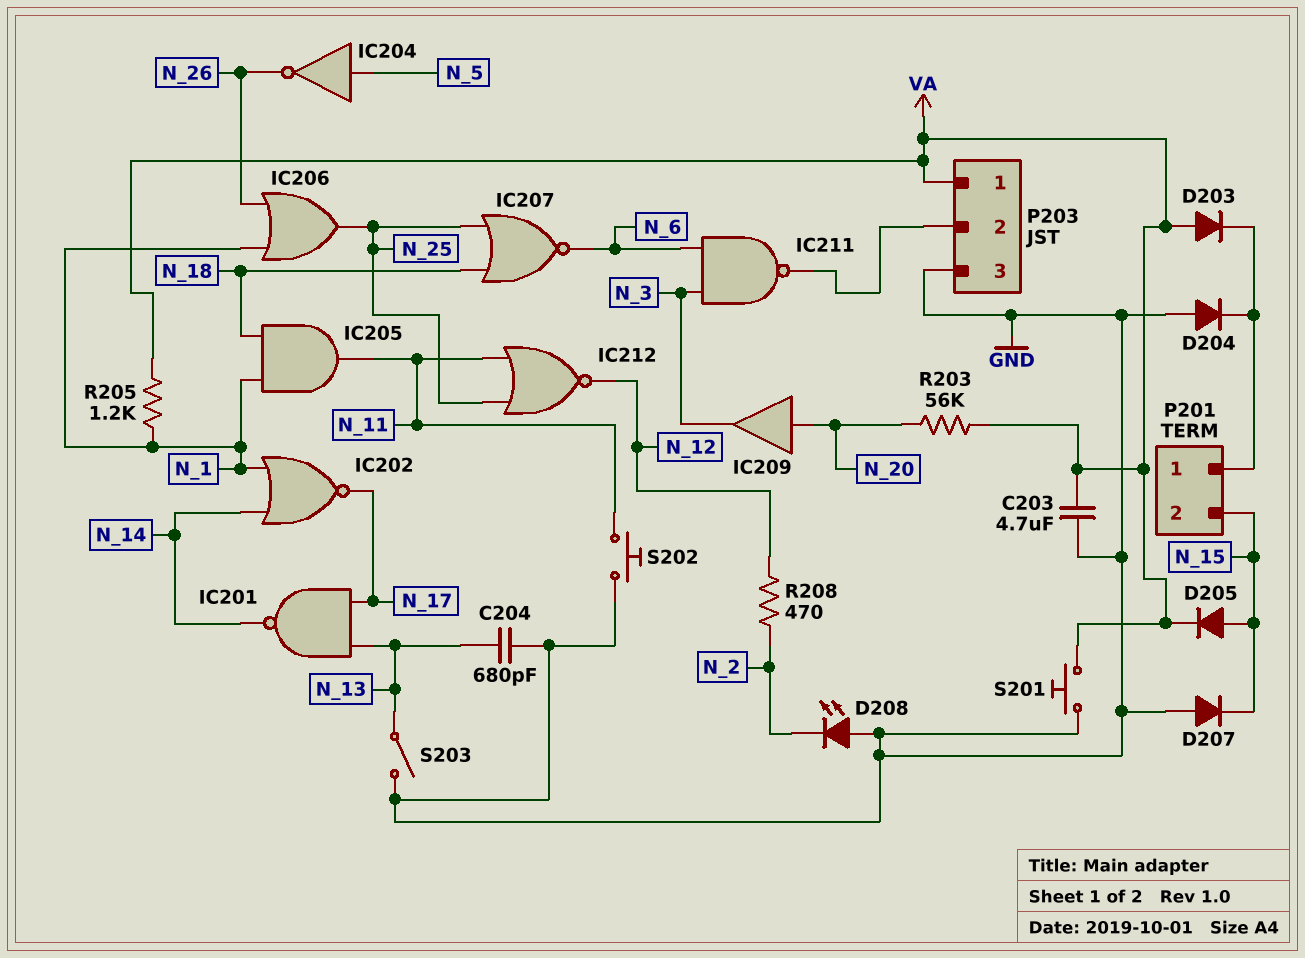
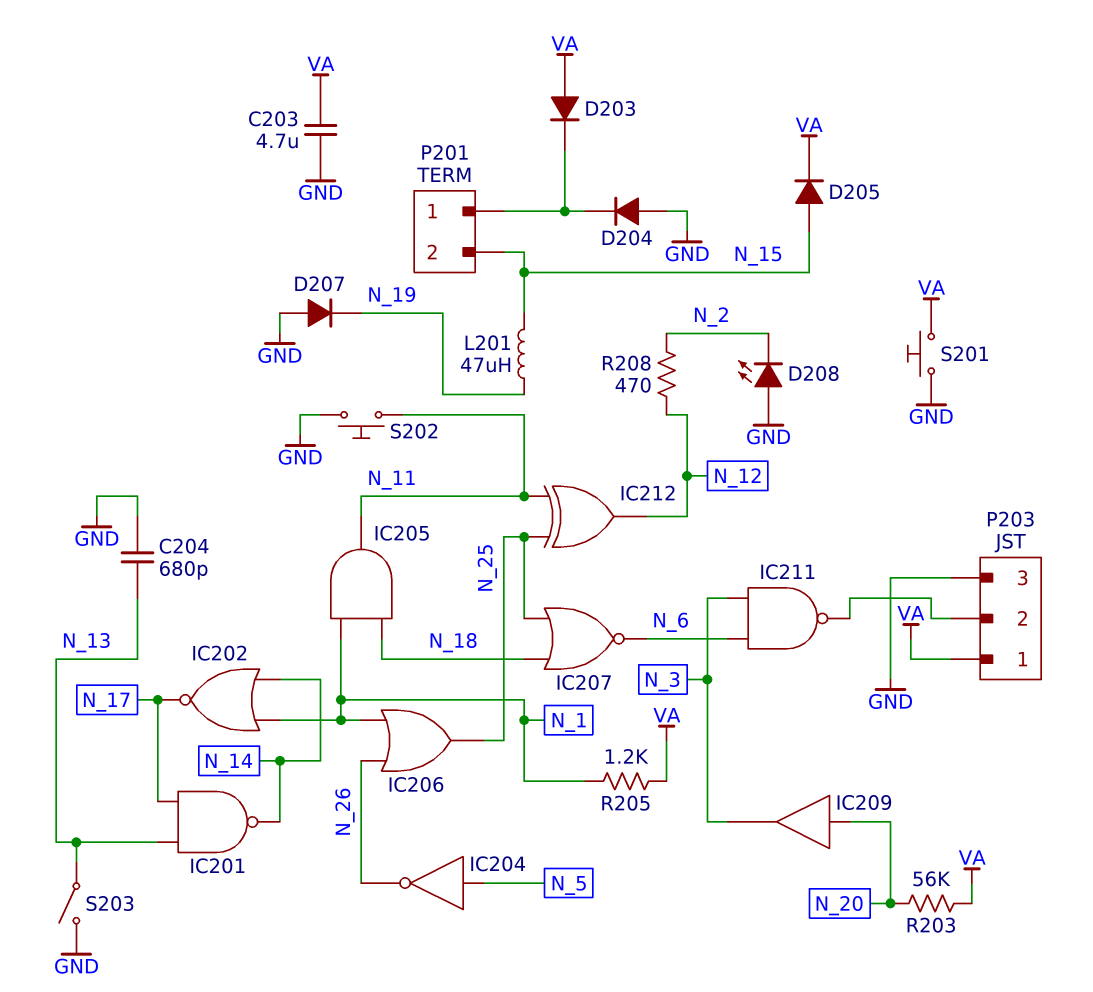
D207: diode (A GND, K N_15) -> diode (A GND, K N_19)
IC212: NOR (in N_11, in N_25, out N_12) -> XOR (in N_11, in N_25, out N_12)
L201: none -> 47uH (N_15, N_19)

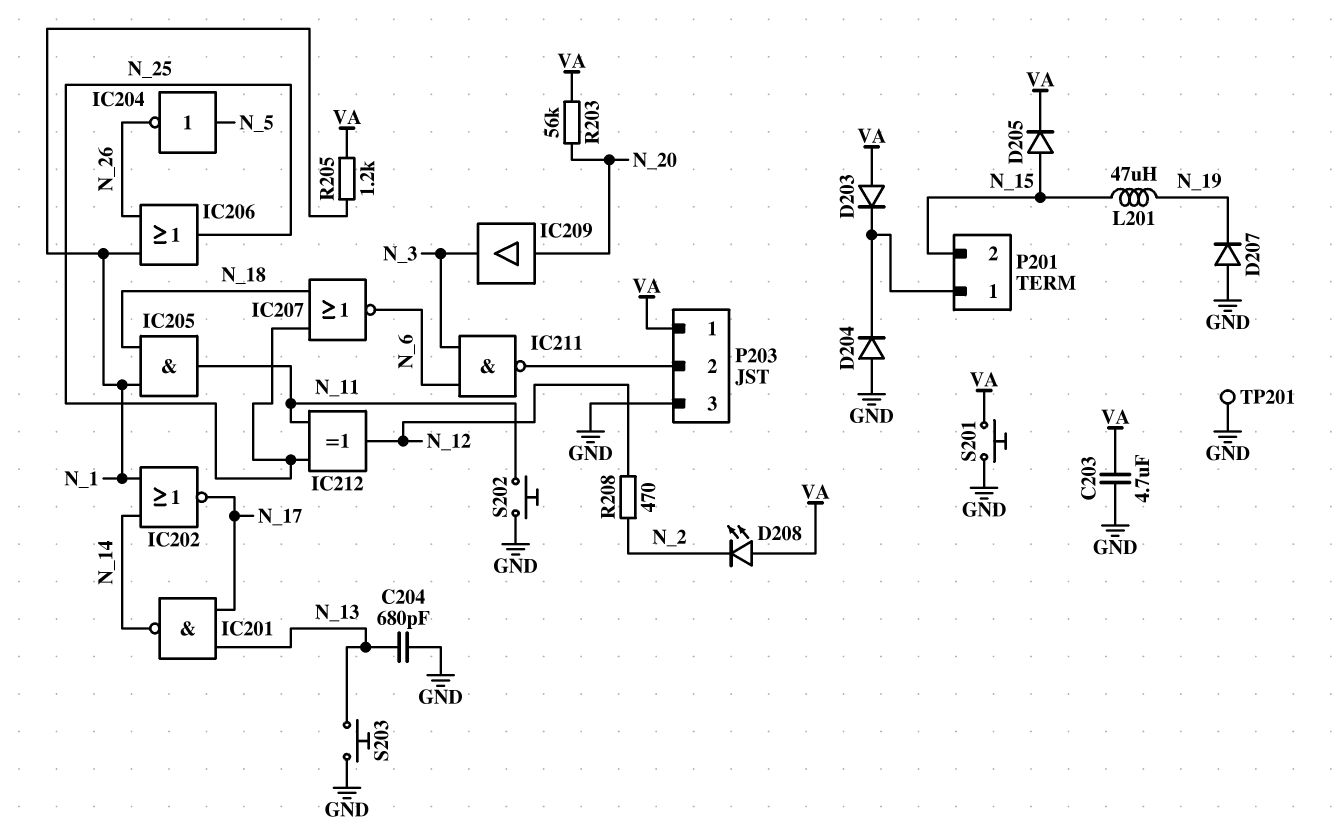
D208: LED (A GND, K N_2) -> LED (A VA, K N_2)
S203: switch (GND, N_13) -> button (GND, N_13)
TP201: none -> test point (GND)

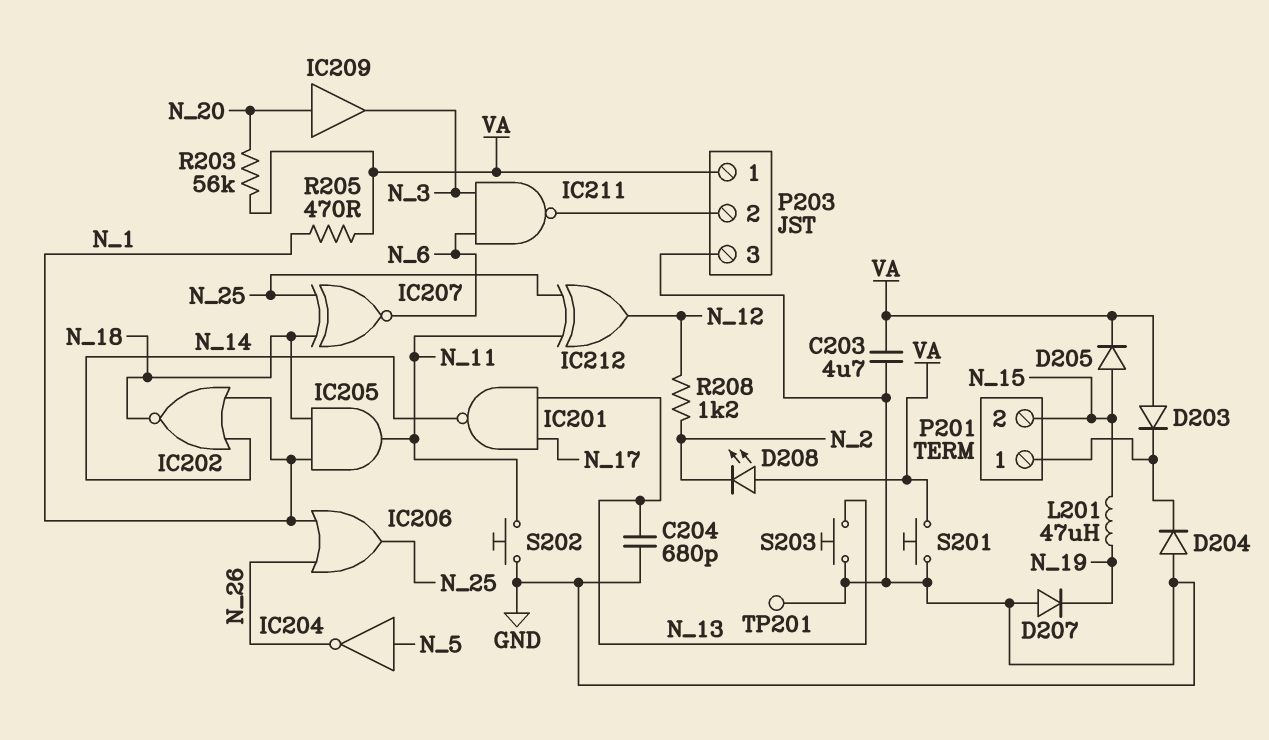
IC202: NOR (in N_1, in N_14, out N_17) -> NOR (in N_1, in N_14, out N_18)
IC207: NOR (in N_18, in N_25, out N_6) -> XNOR (in N_18, in N_25, out N_6)
R205: 1.2k (N_1, VA) -> 470 (N_1, VA)
R208: 470 (N_2, N_12) -> 1.2k (N_2, N_12)

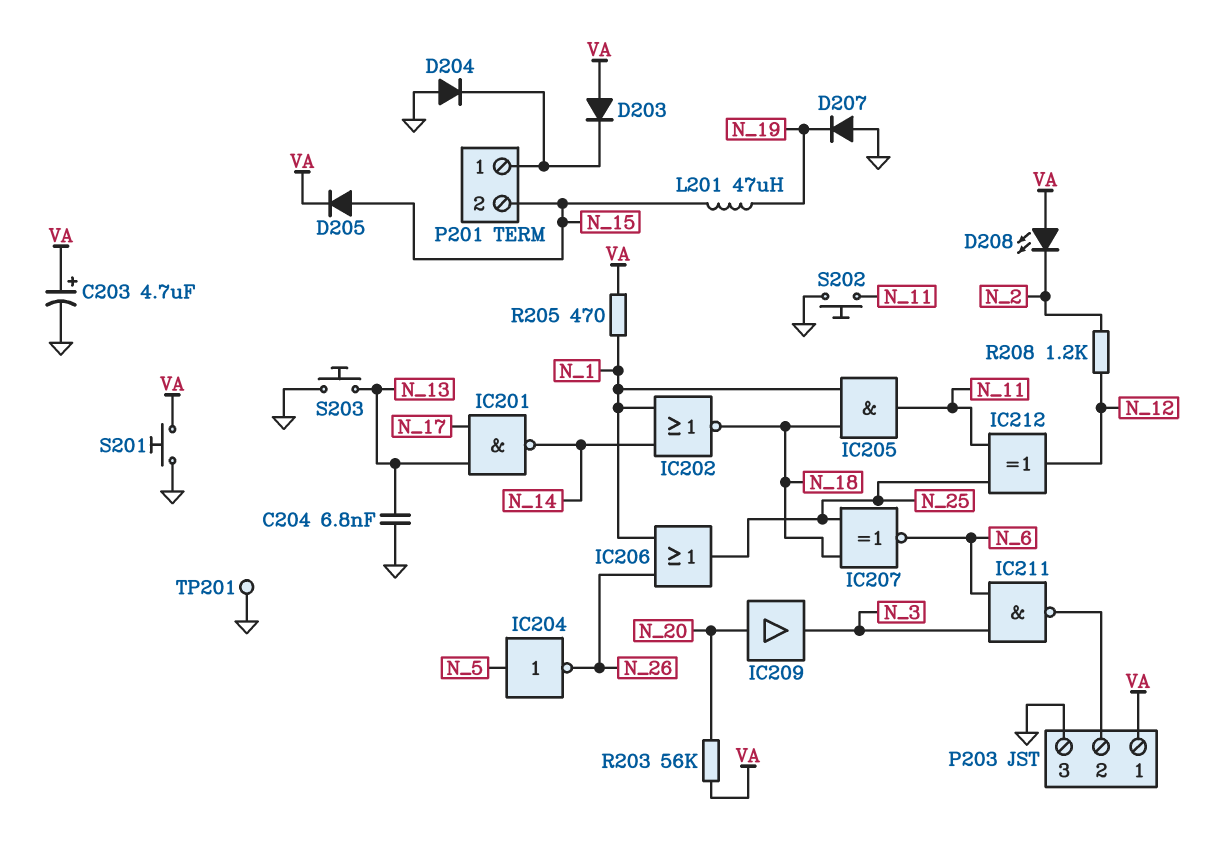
C203: 4.7uF (GND, VA) -> 4.7uF (plus VA, minus GND)
C204: 680pF (GND, N_13) -> 6.8nF (GND, N_13)

